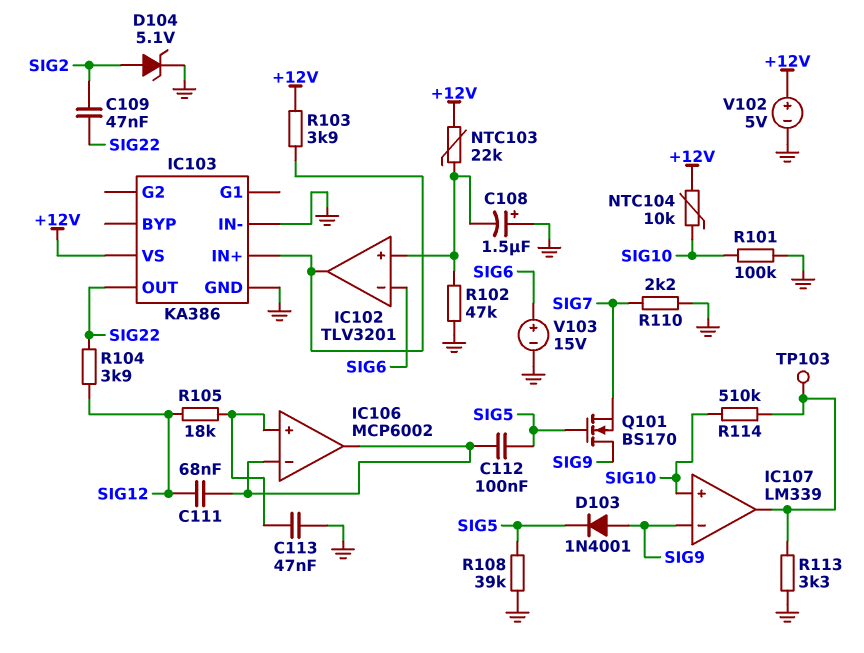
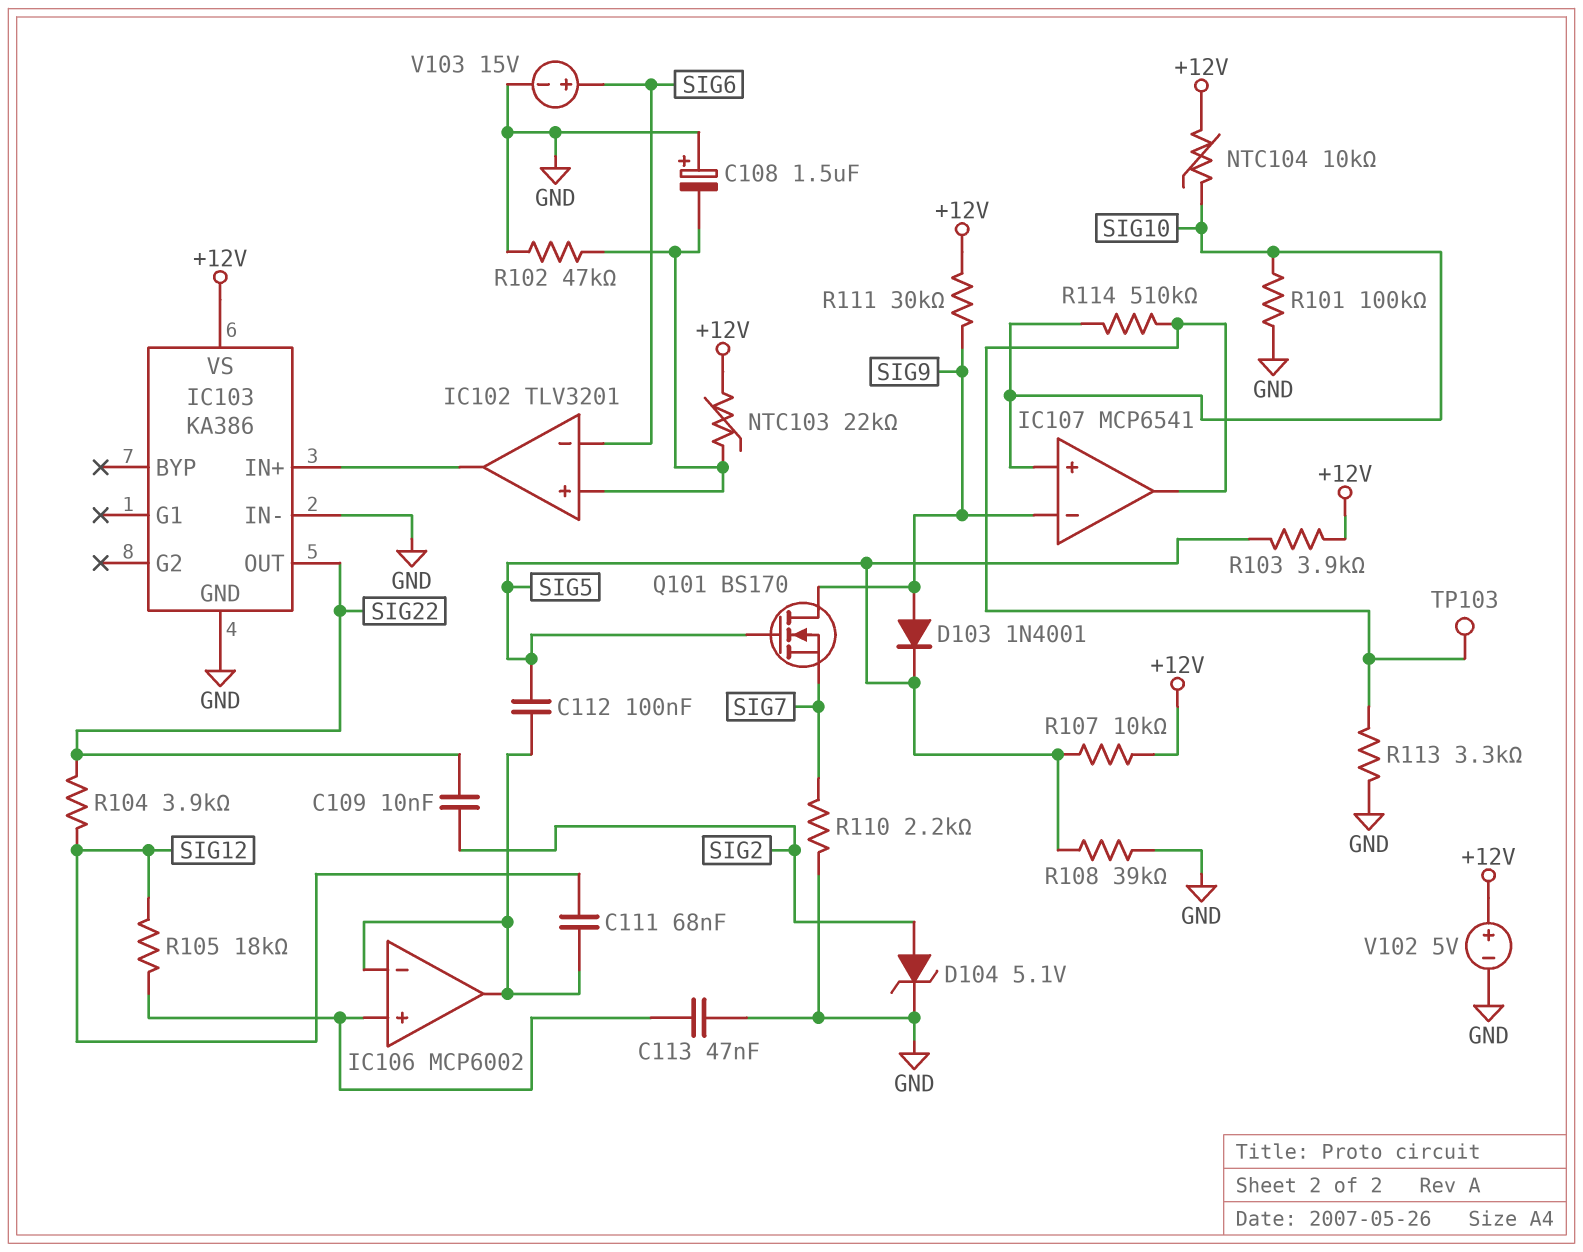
C109: 47nF (SIG2, SIG22) -> 10nF (SIG2, SIG22)
IC107: LM339 -> MCP6541
R103: 3.9k (+12V, IC102/out) -> 3.9k (+12V, SIG5)
R107: none -> 10k (+12V, SIG5)
R111: none -> 30k (+12V, SIG9)

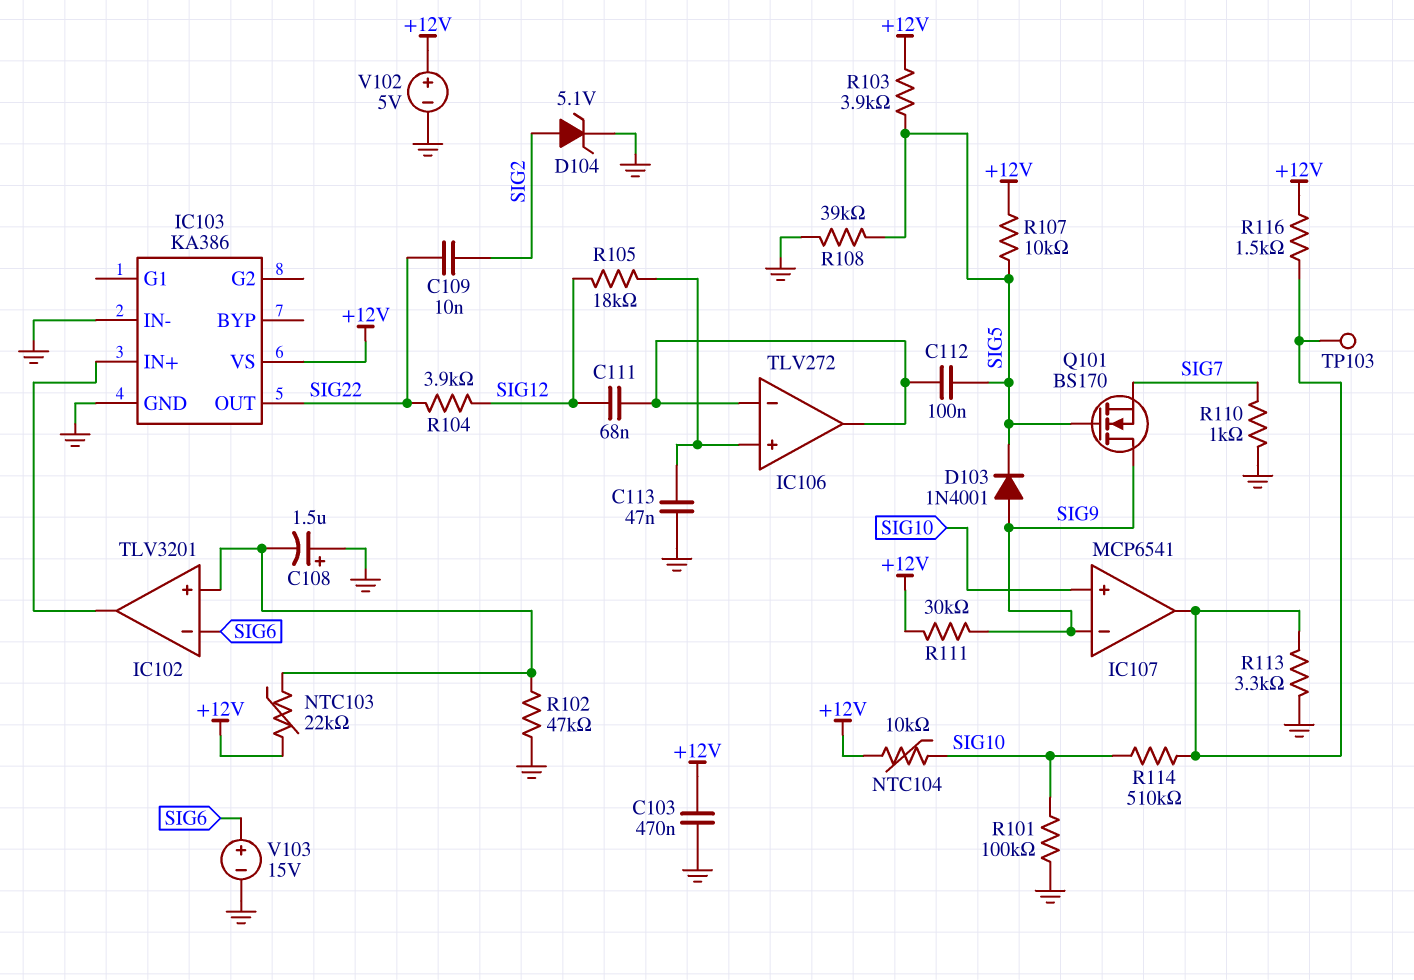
C103: none -> 470nF (+12V, GND)
IC106: MCP6002 -> TLV272
R110: 2.2k (GND, SIG7) -> 1k (GND, SIG7)
R116: none -> 1.5k (+12V, IC107/out)

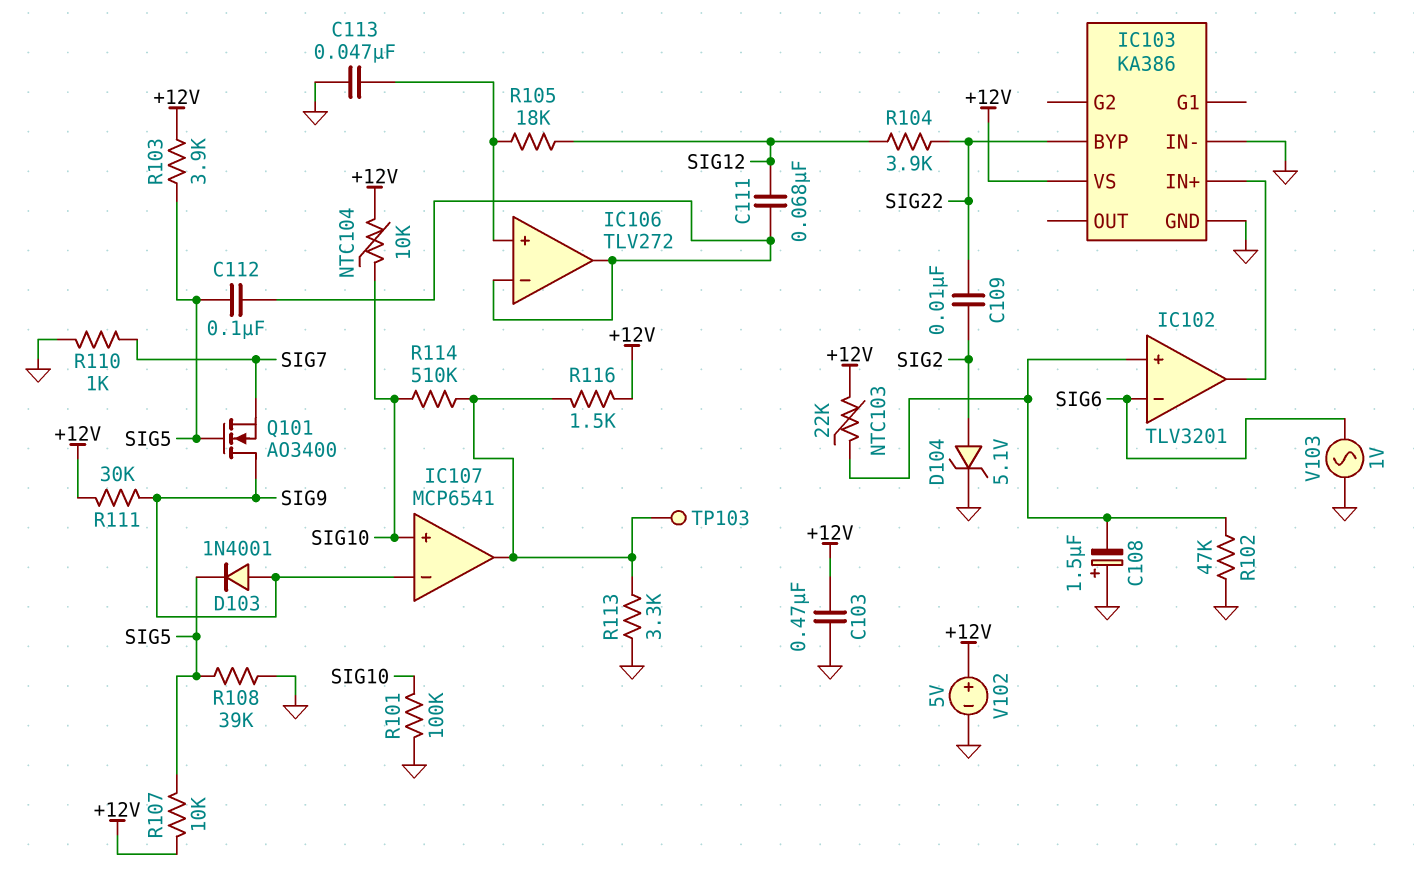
IC103 pin BYP: none -> SIG22
IC103 pin OUT: SIG22 -> none
Q101: NMOS BS170 (G SIG5, D SIG9, S SIG7) -> NMOS AO3400 (G SIG5, D SIG9, S SIG7)
V103: 15V (plus SIG6, minus GND) -> AC 1V (GND, SIG6)

